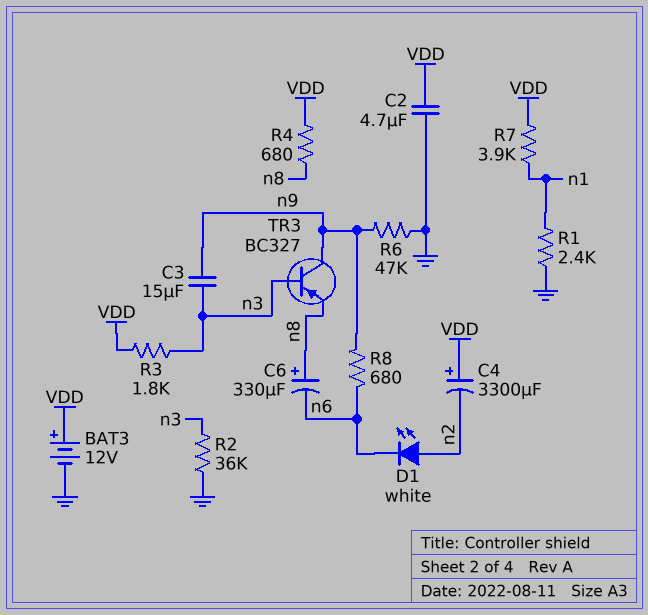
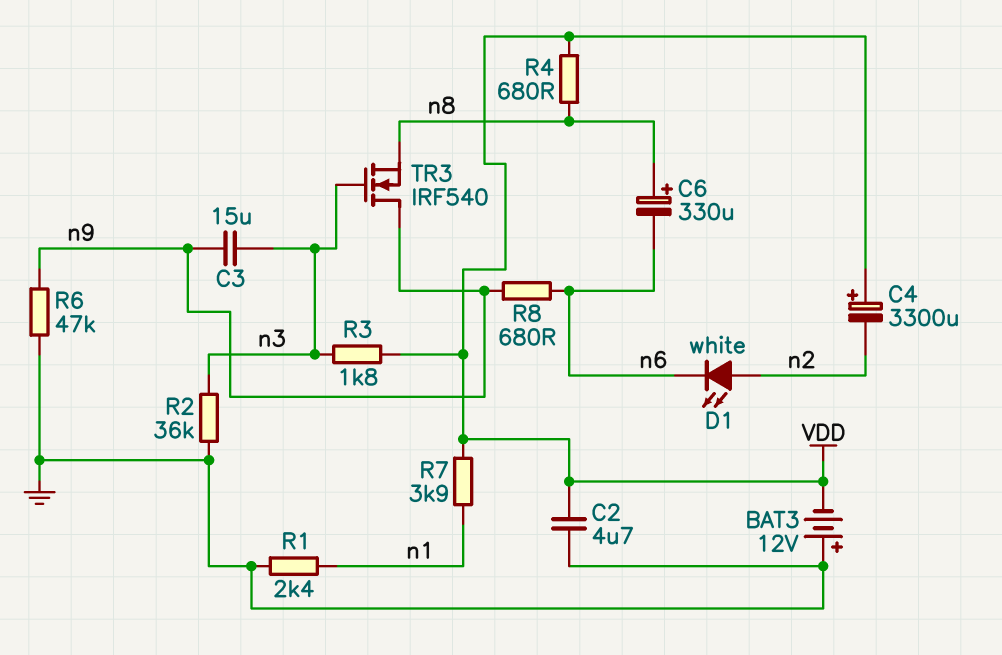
BAT3: 12V (plus VDD, minus GND) -> 12V (plus GND, minus VDD)
TR3: PNP BC327 (B n3, C n9, E n8) -> NMOS IRF540 (G n3, D n9, S n8)

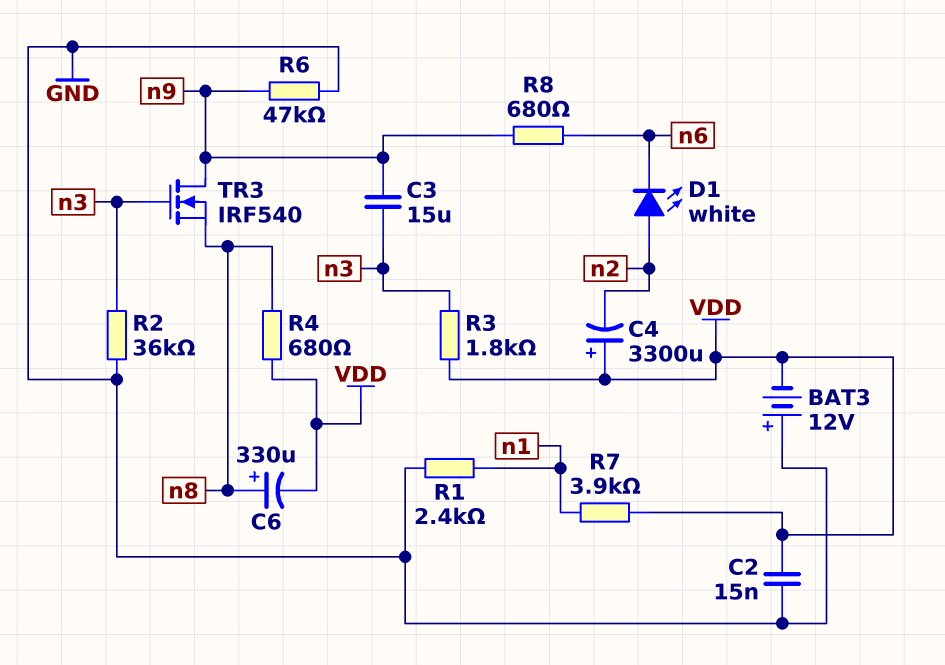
C2: 4.7uF (GND, VDD) -> 15nF (GND, VDD)
C6: 330uF (plus n8, minus n6) -> 330uF (plus n8, minus VDD)

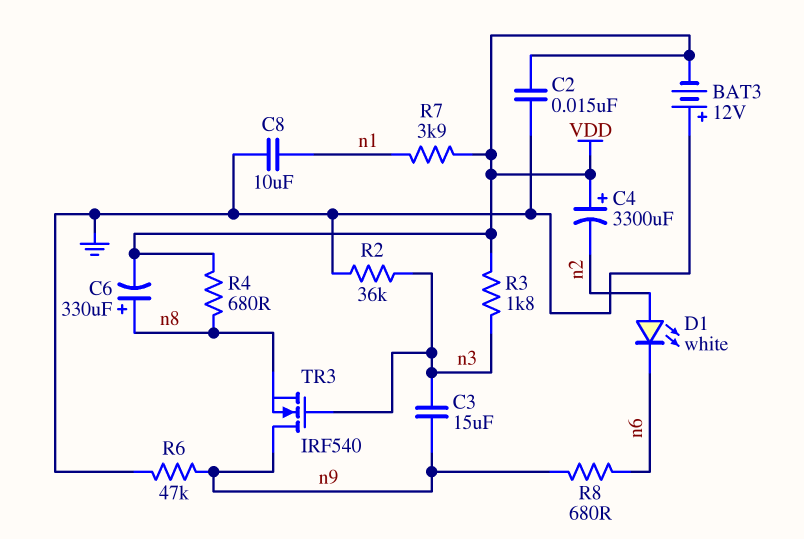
C8: none -> 10uF (GND, n1)
R1: 2.4k (GND, n1) -> none

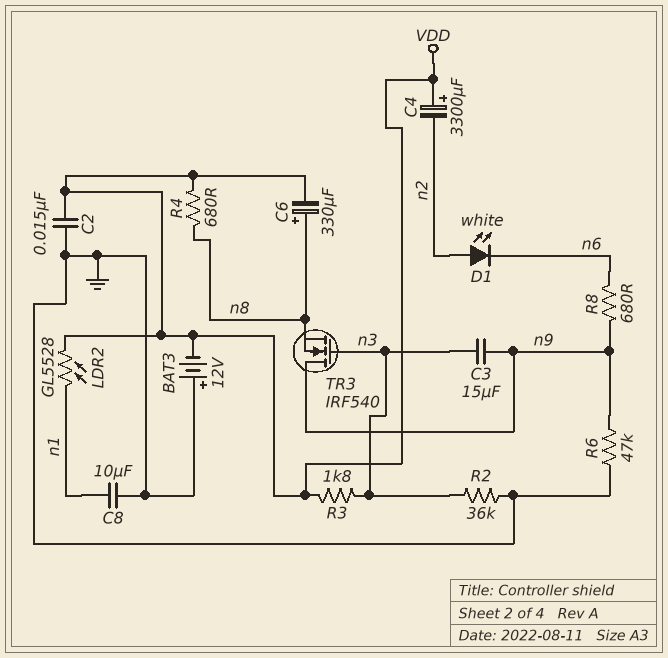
LDR2: none -> GL5528 (VDD, n1)
R7: 3.9k (VDD, n1) -> none

